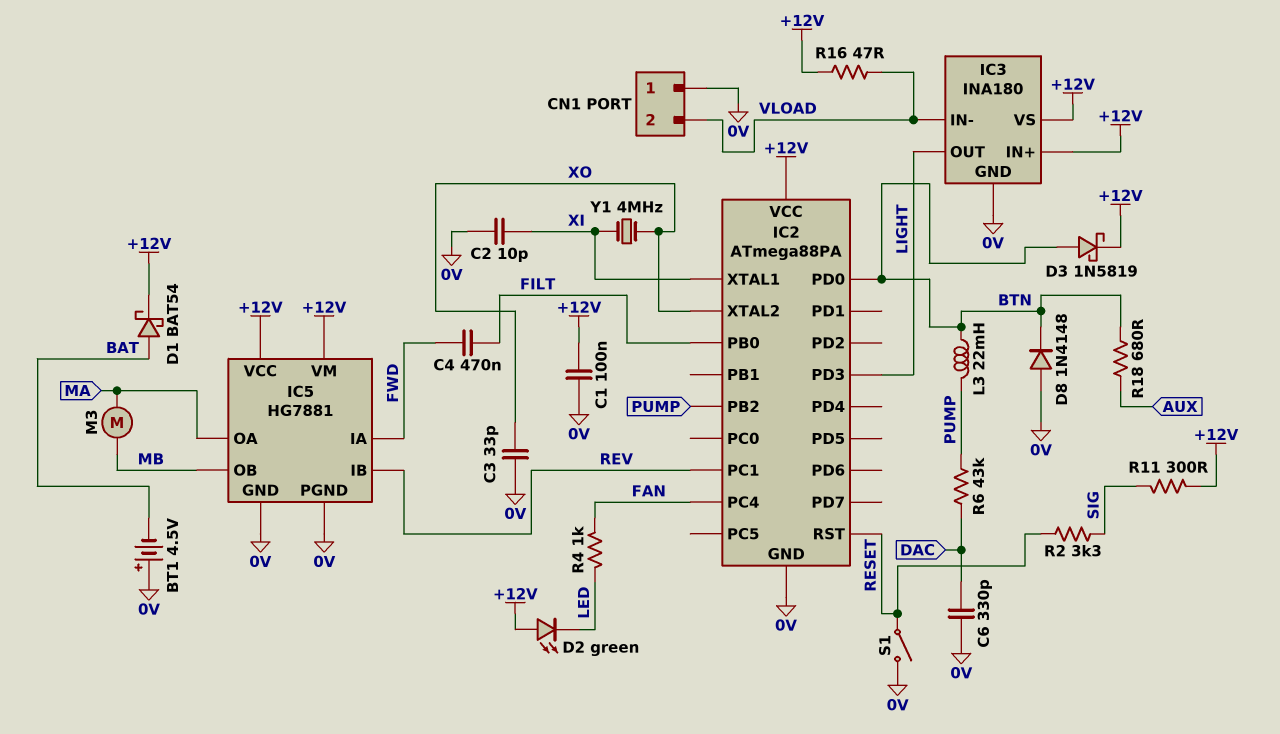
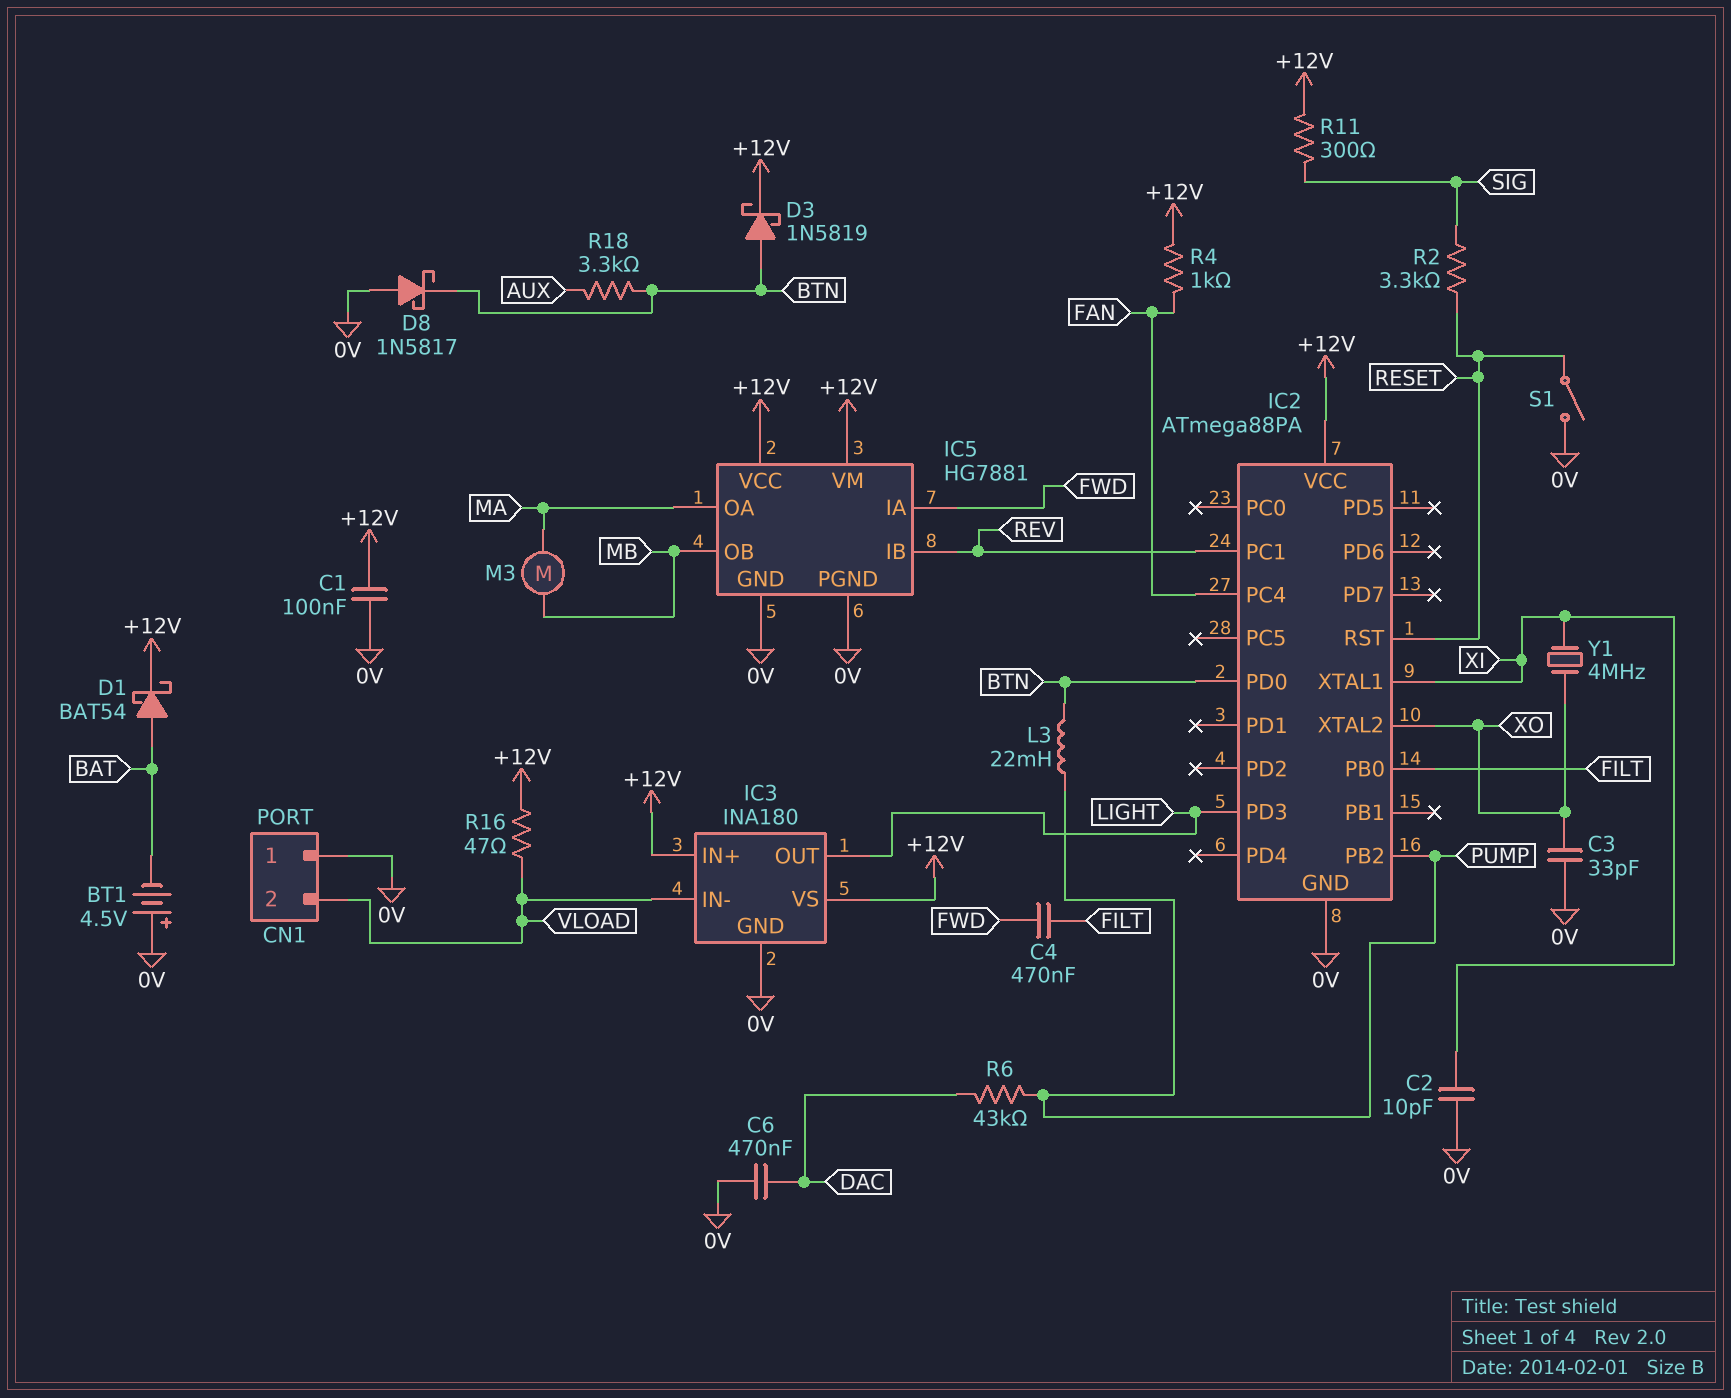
C6: 330pF (0V, DAC) -> 470nF (0V, DAC)
D2: LED green (A +12V, K LED) -> none
D8: diode 1N4148 (A 0V, K BTN) -> schottky 1N5817 (A 0V, K BTN)
R4: 1k (FAN, LED) -> 1k (+12V, FAN)
R18: 680 (AUX, BTN) -> 3.3k (AUX, BTN)

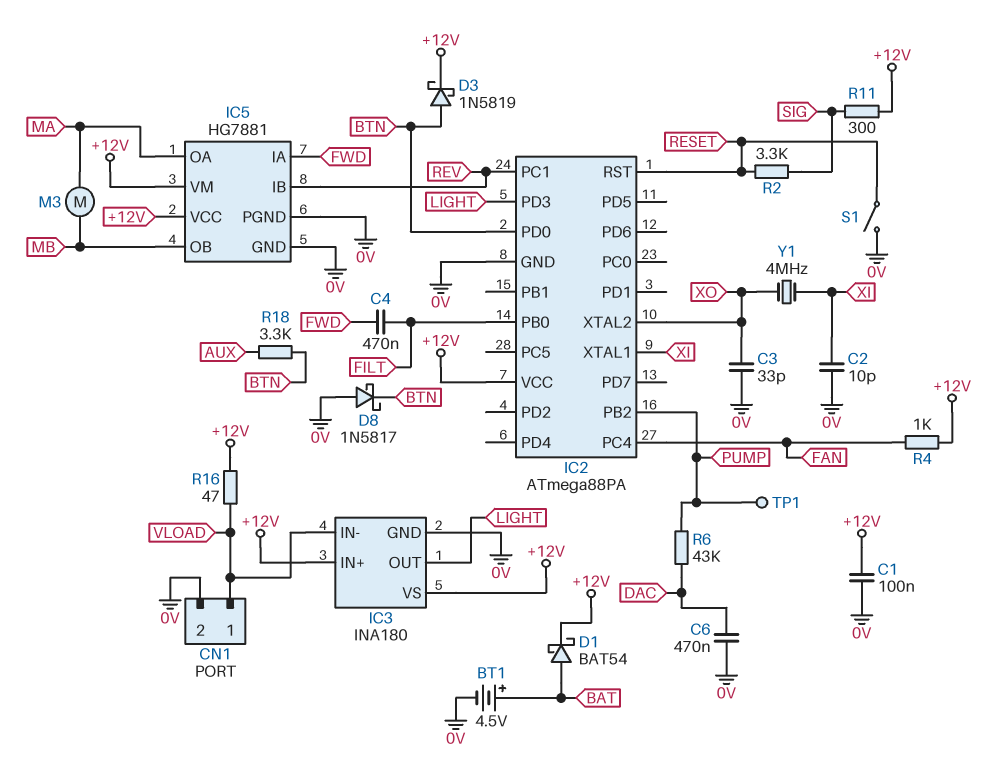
BT1: 4.5V (plus 0V, minus BAT) -> 4.5V (plus BAT, minus 0V)
CN1 pin 1: 0V -> VLOAD
CN1 pin 2: VLOAD -> 0V
L3: 22mH (BTN, PUMP) -> none
TP1: none -> test point (PUMP)

